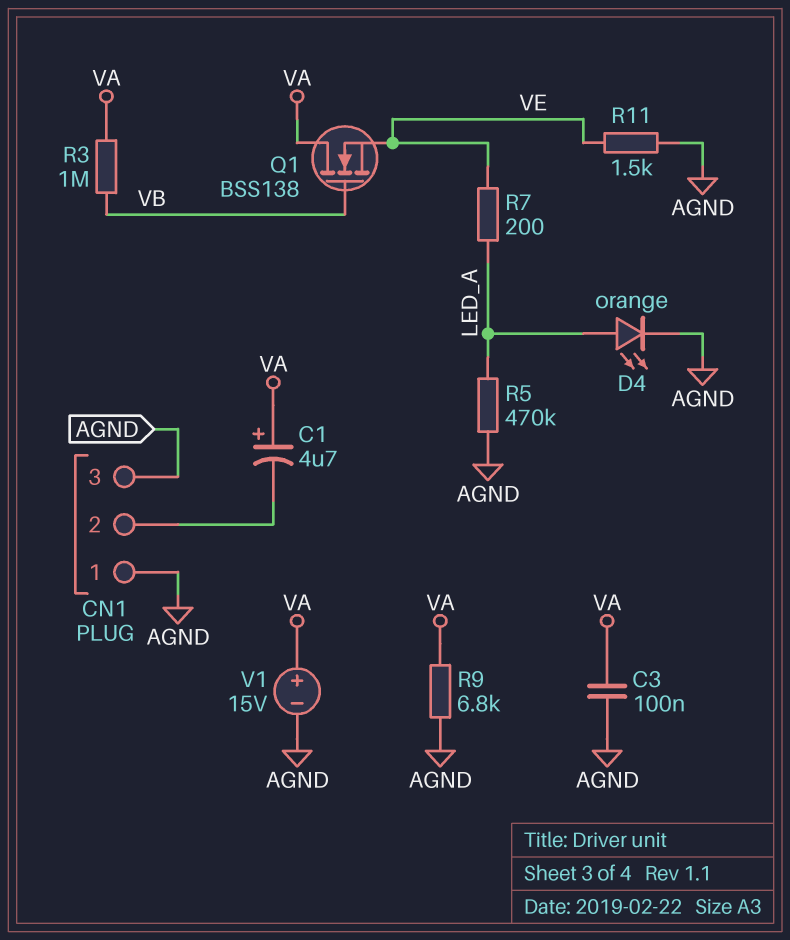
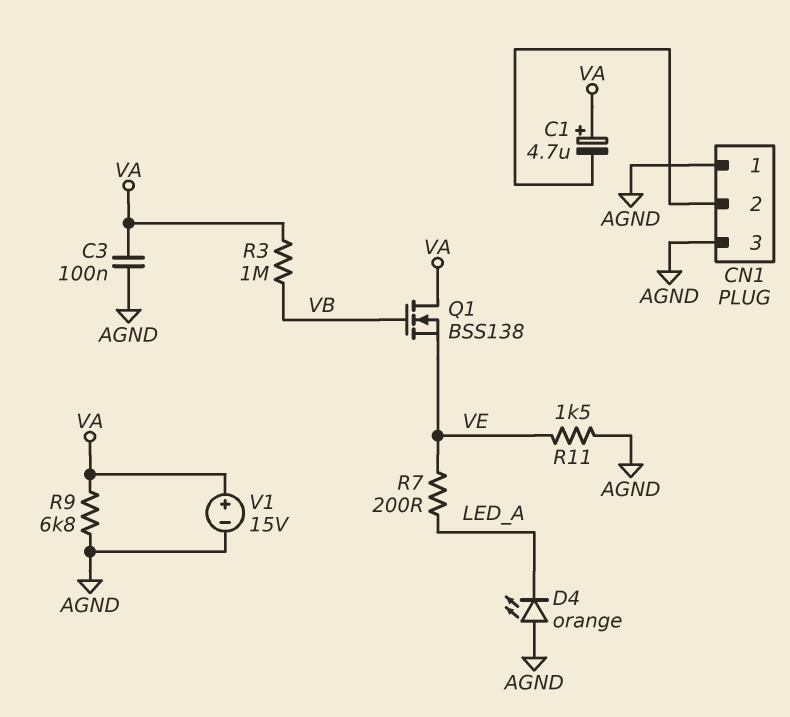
D4: LED orange (A LED_A, K AGND) -> LED orange (A AGND, K LED_A)
R5: 470k (AGND, LED_A) -> none

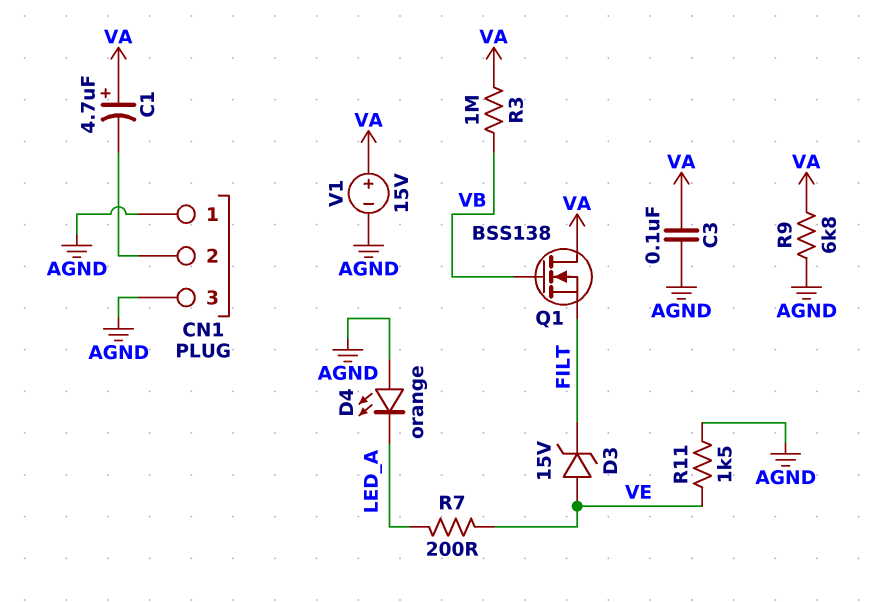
D3: none -> zener 15V (A VE, K FILT)
Q1: NMOS BSS138 (G VB, D VA, S VE) -> NMOS BSS138 (G VB, D VA, S FILT)

